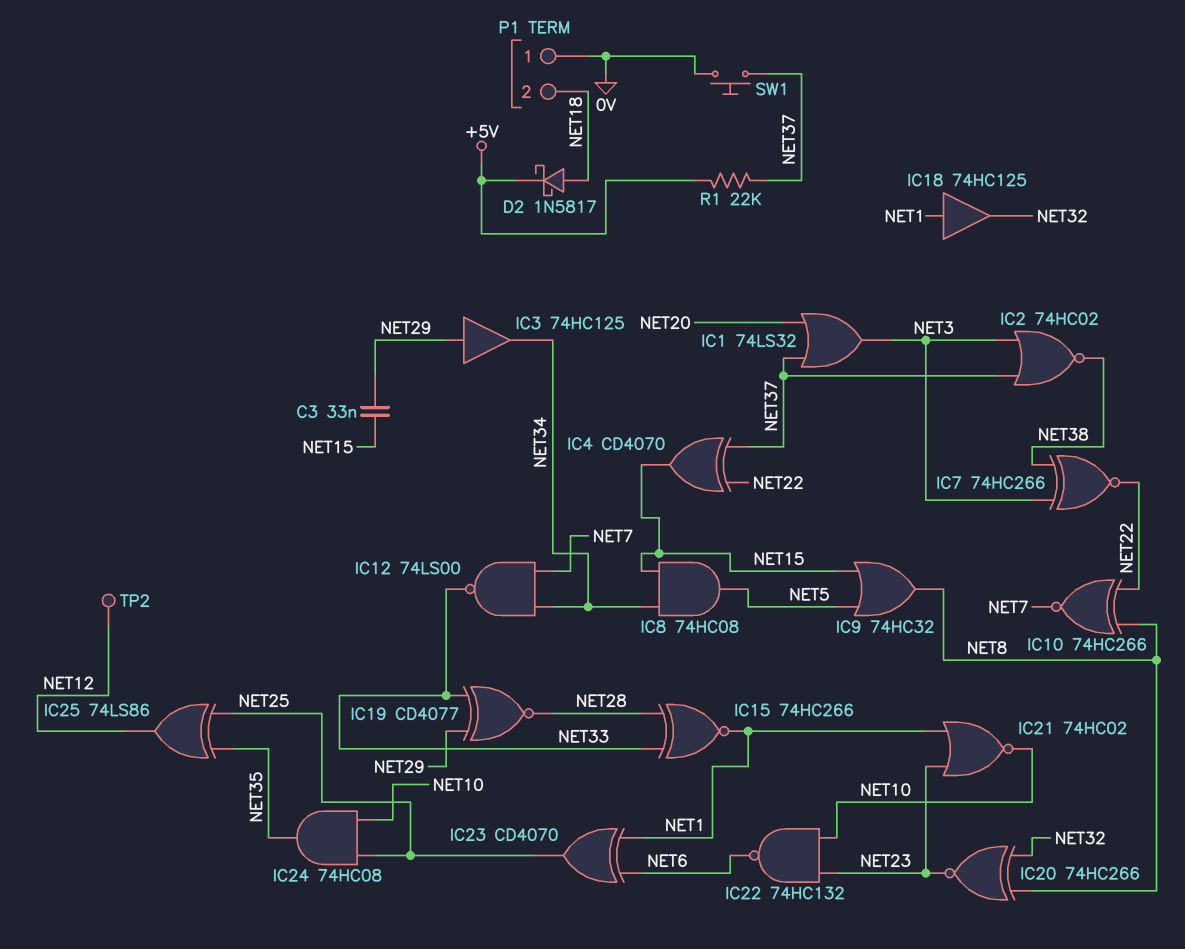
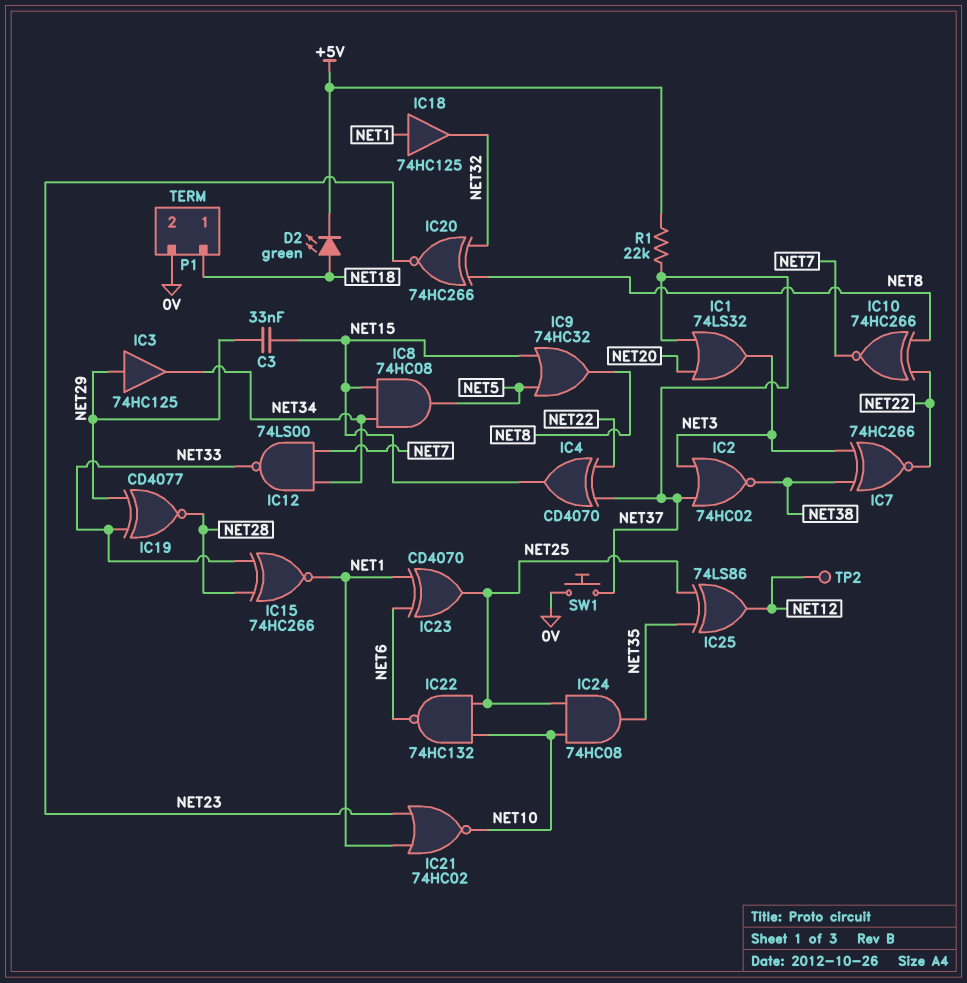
D2: schottky 1N5817 (A NET18, K +5V) -> LED green (A NET18, K +5V)
IC22: NAND 74HC132 (in NET10, in NET23, out NET6) -> NAND 74HC132 (in NET10, in NET25, out NET6)
P1 pin 1: 0V -> NET18
P1 pin 2: NET18 -> 0V

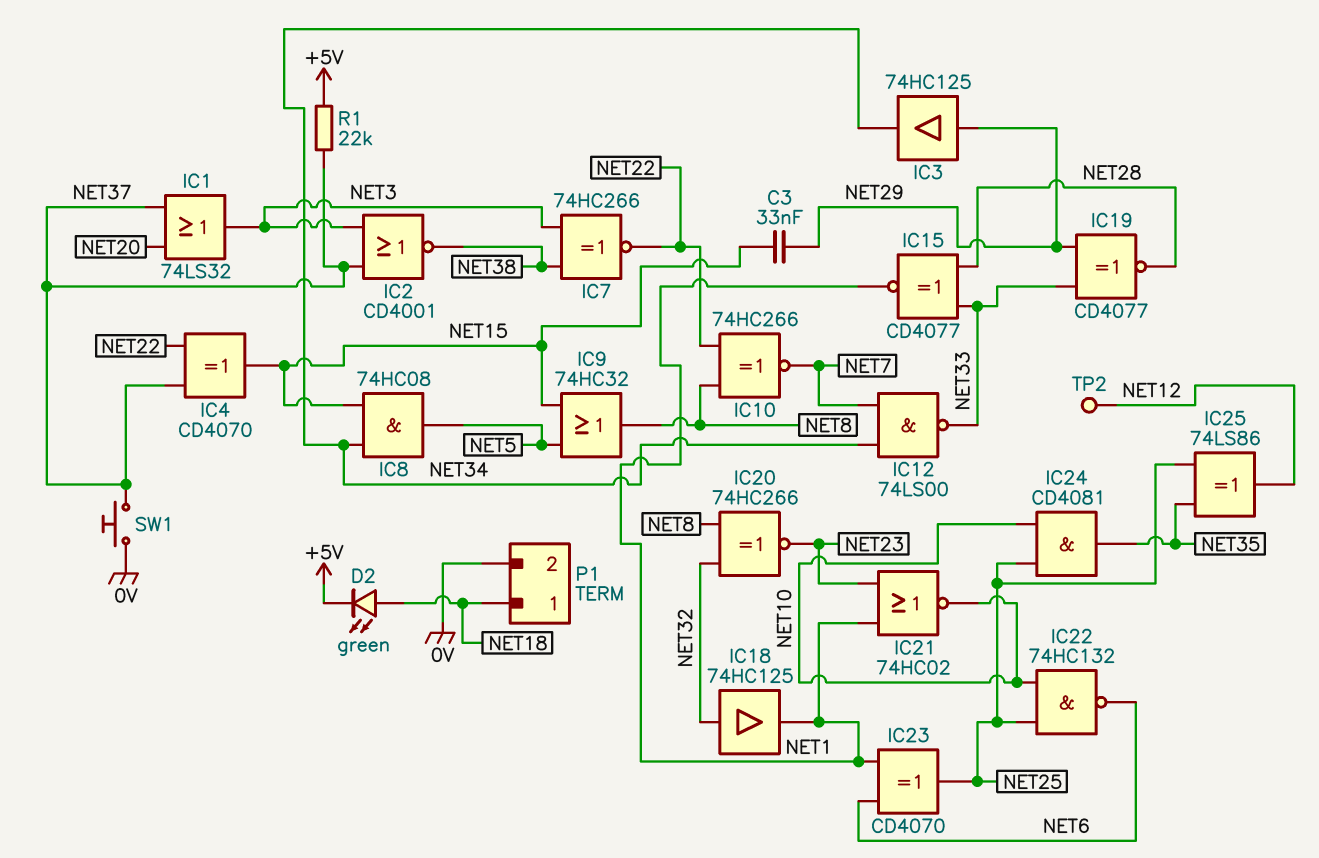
IC2: NOR 74HC02 (in NET3, in NET37, out NET38) -> NOR CD4001 (in NET3, in NET37, out NET38)
IC15: XNOR 74HC266 (in NET28, in NET33, out NET1) -> XNOR CD4077 (in NET28, in NET33, out NET1)
IC18: buffer 74HC125 (in NET1, out NET32) -> buffer 74HC125 (in NET32, out NET1)
IC24: AND 74HC08 (in NET10, in NET25, out NET35) -> AND CD4081 (in NET10, in NET25, out NET35)

